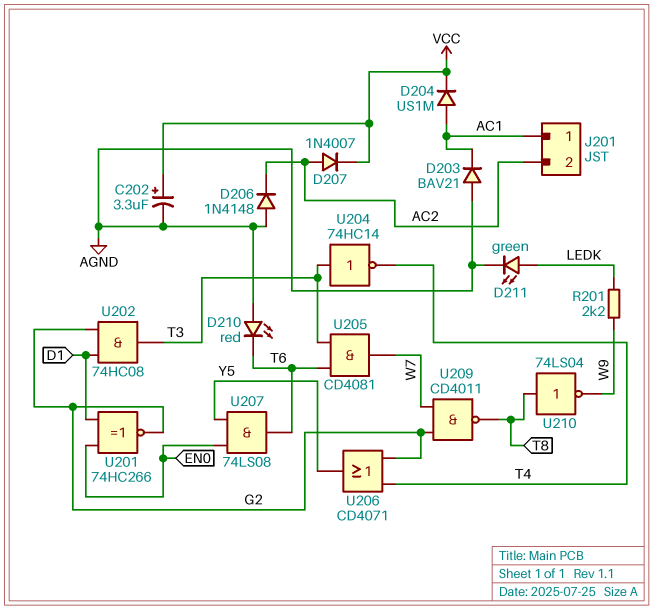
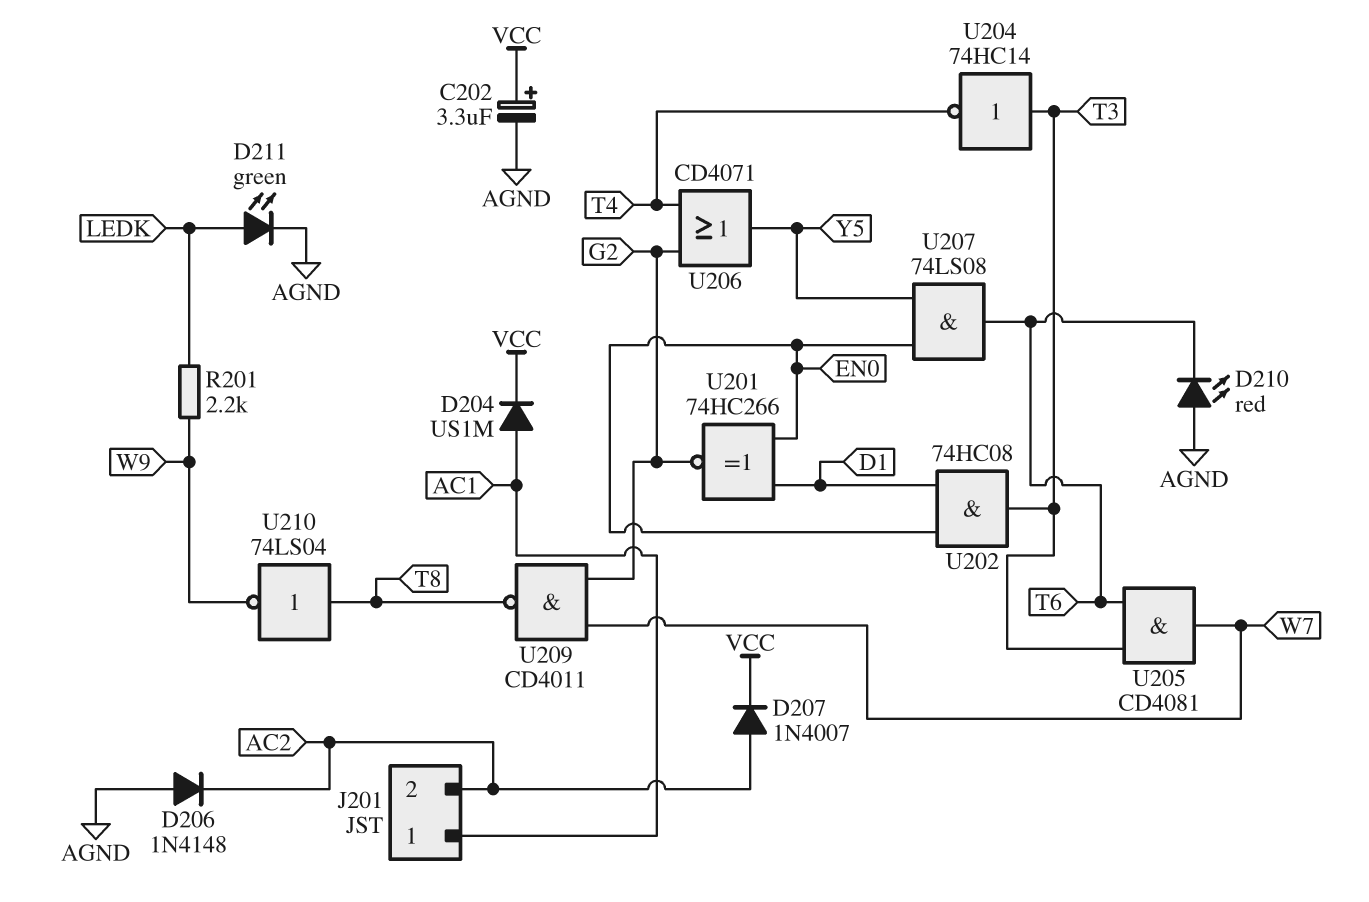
D203: diode BAV21 (A AGND, K AC1) -> none
U202: AND 74HC08 (in D1, in G2, out T3) -> AND 74HC08 (in D1, in EN0, out T3)

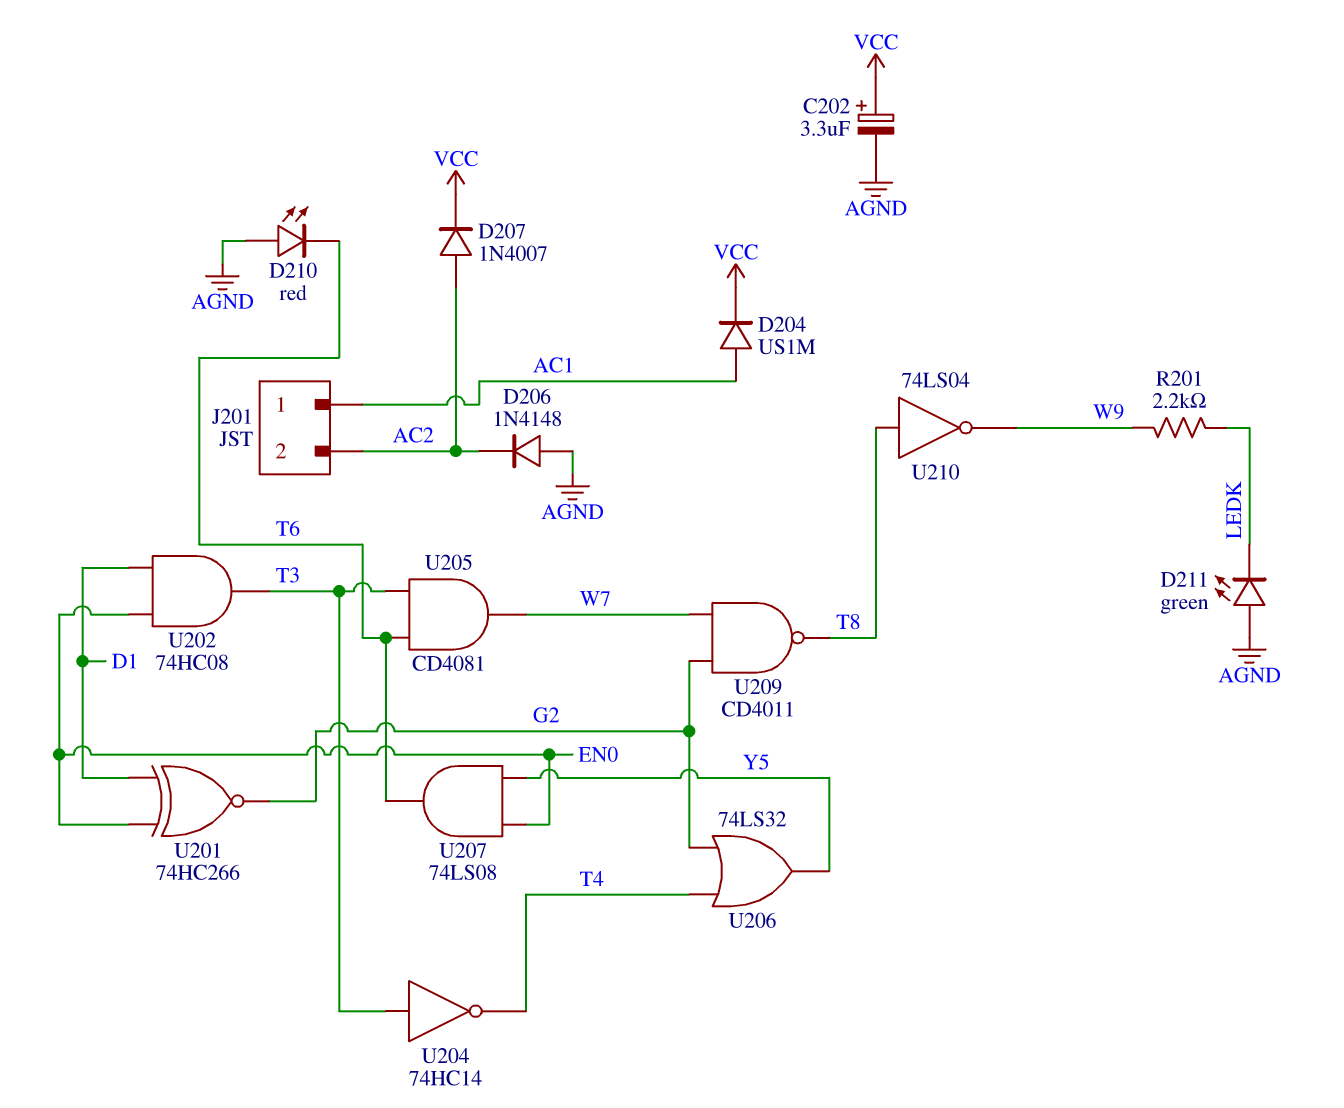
D211: LED green (A LEDK, K AGND) -> LED green (A AGND, K LEDK)
U206: OR CD4071 (in G2, in T4, out Y5) -> OR 74LS32 (in G2, in T4, out Y5)

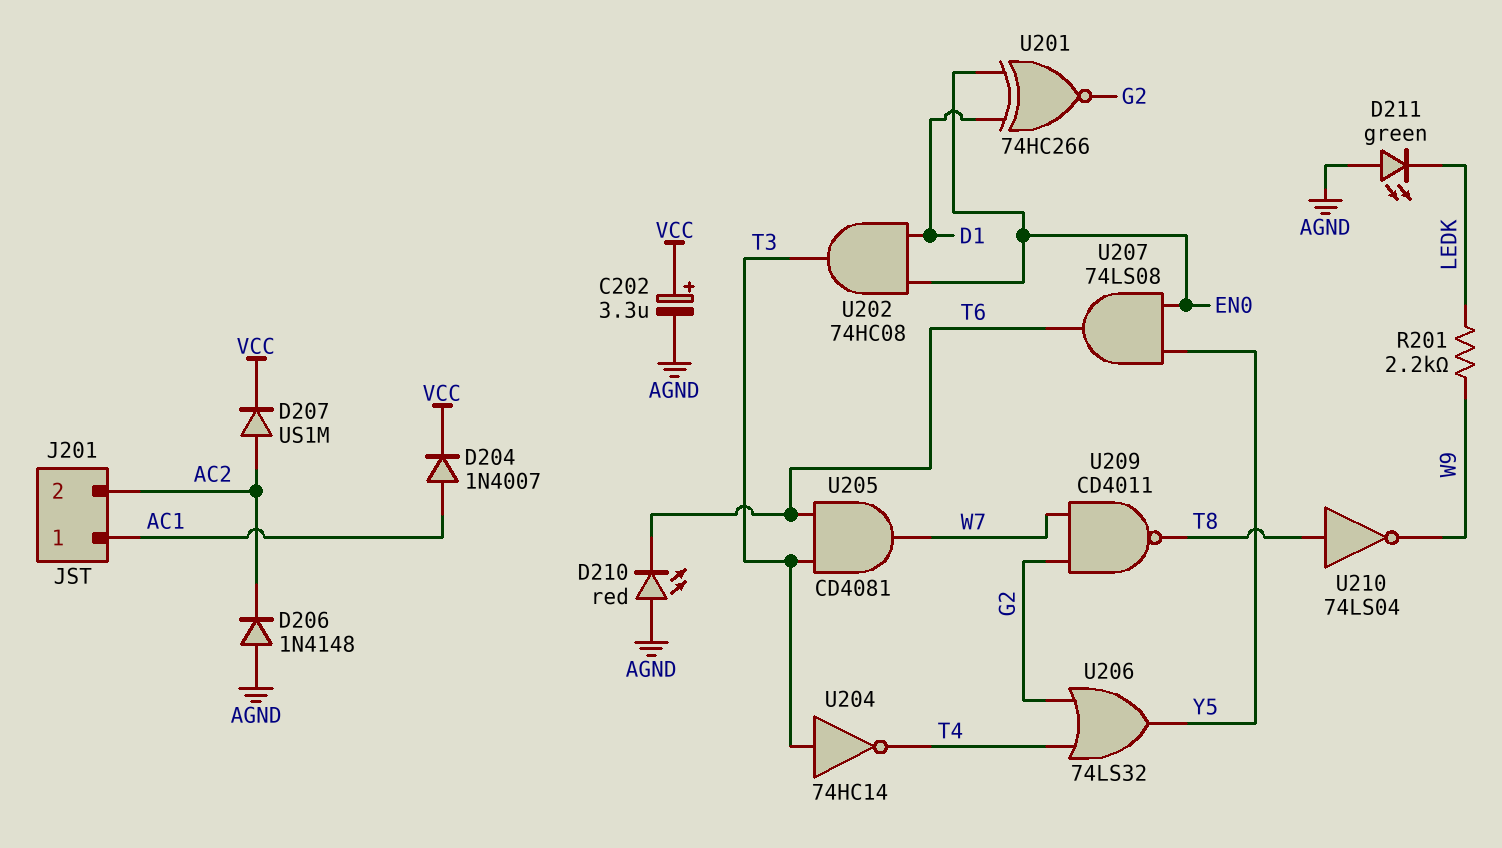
D204: diode US1M (A AC1, K VCC) -> diode 1N4007 (A AC1, K VCC)
D207: diode 1N4007 (A AC2, K VCC) -> diode US1M (A AC2, K VCC)

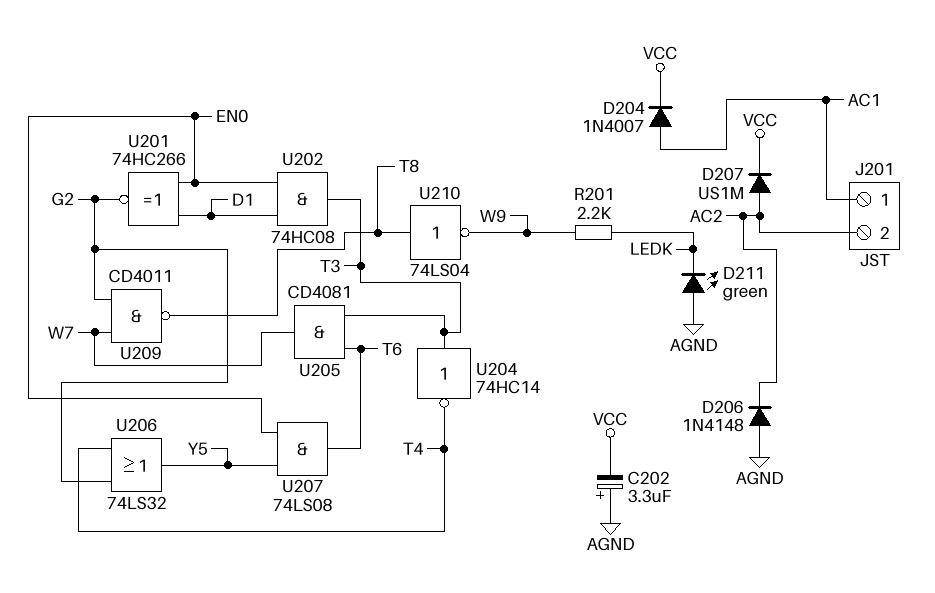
C202: 3.3uF (plus VCC, minus AGND) -> 3.3uF (plus AGND, minus VCC)
D210: LED red (A AGND, K T6) -> none

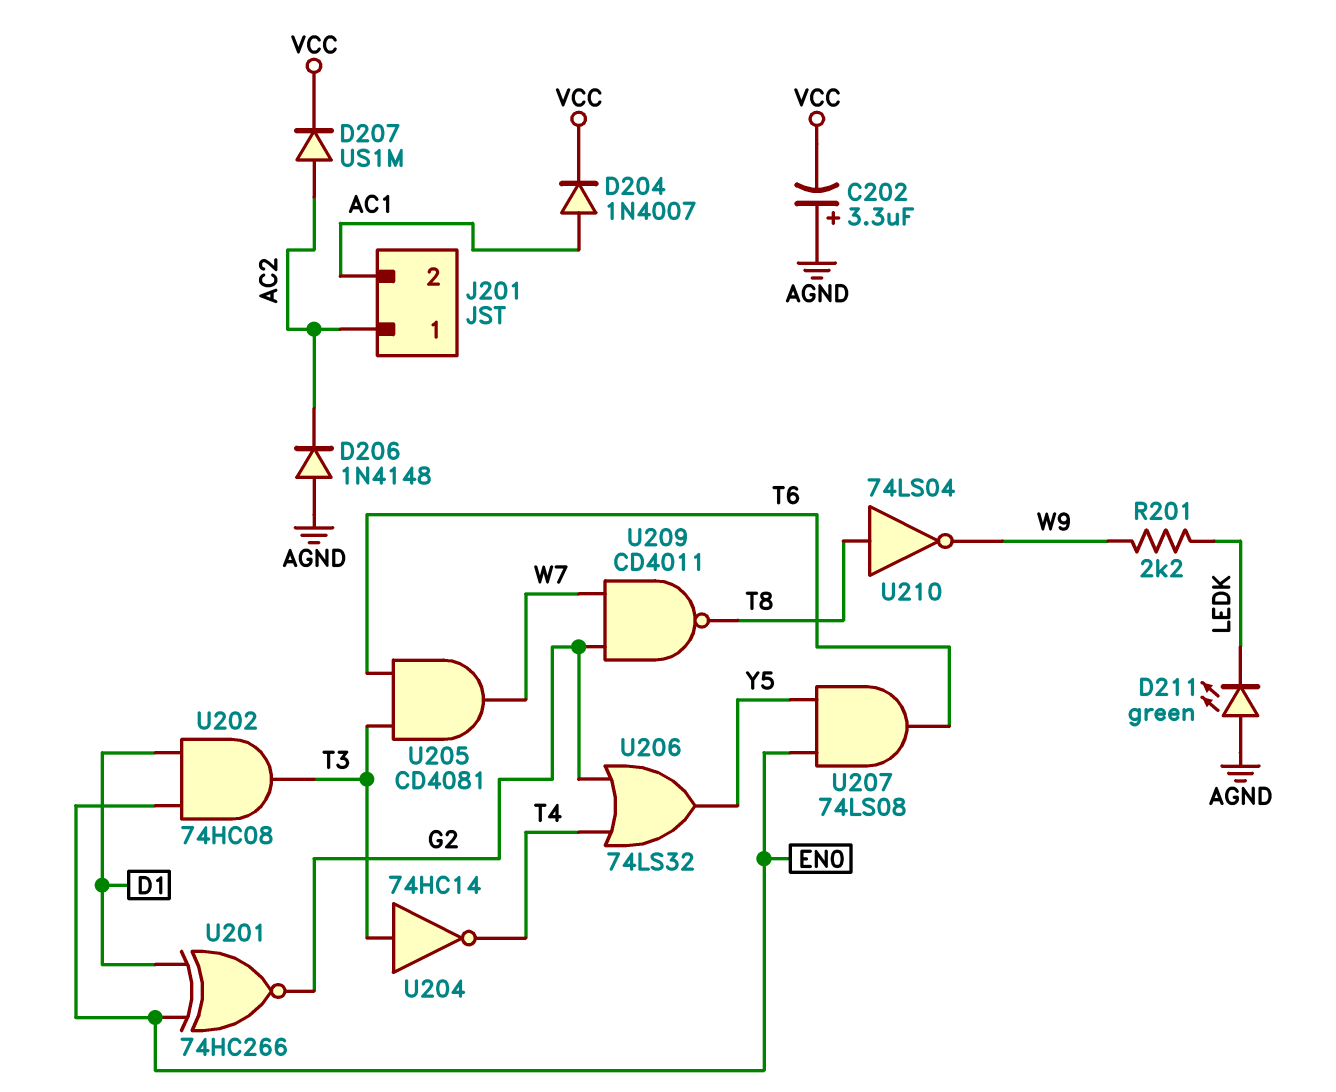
J201 pin 1: AC1 -> AC2
J201 pin 2: AC2 -> AC1

